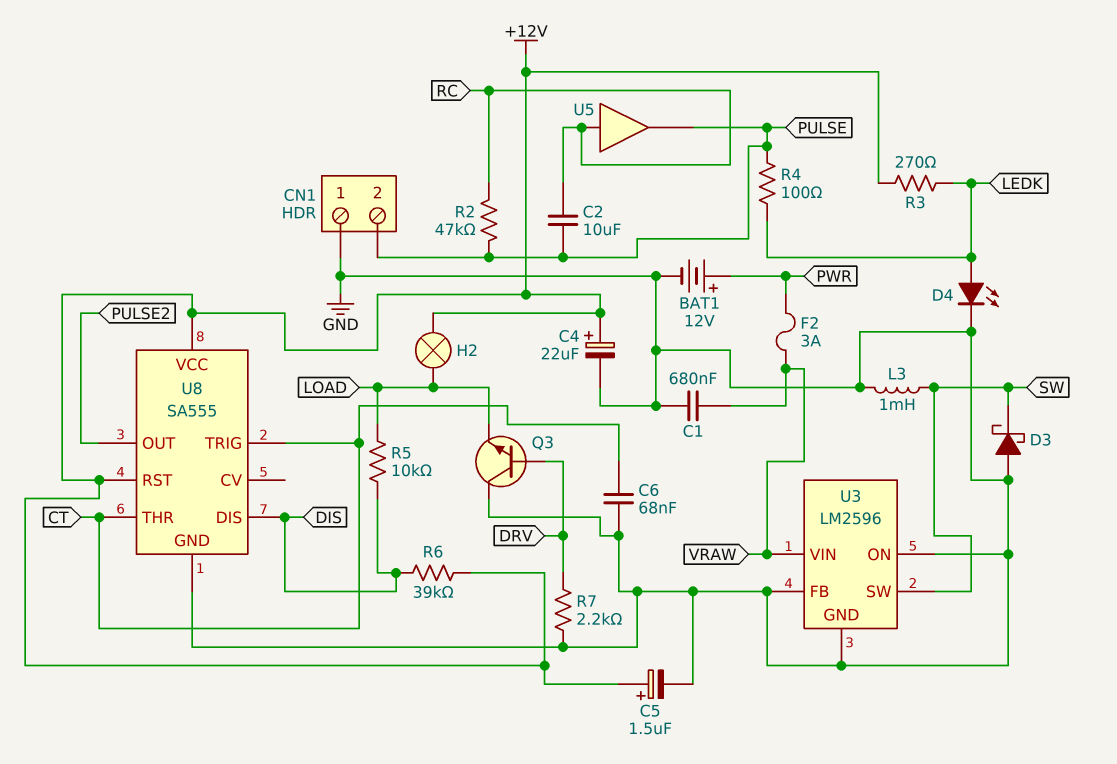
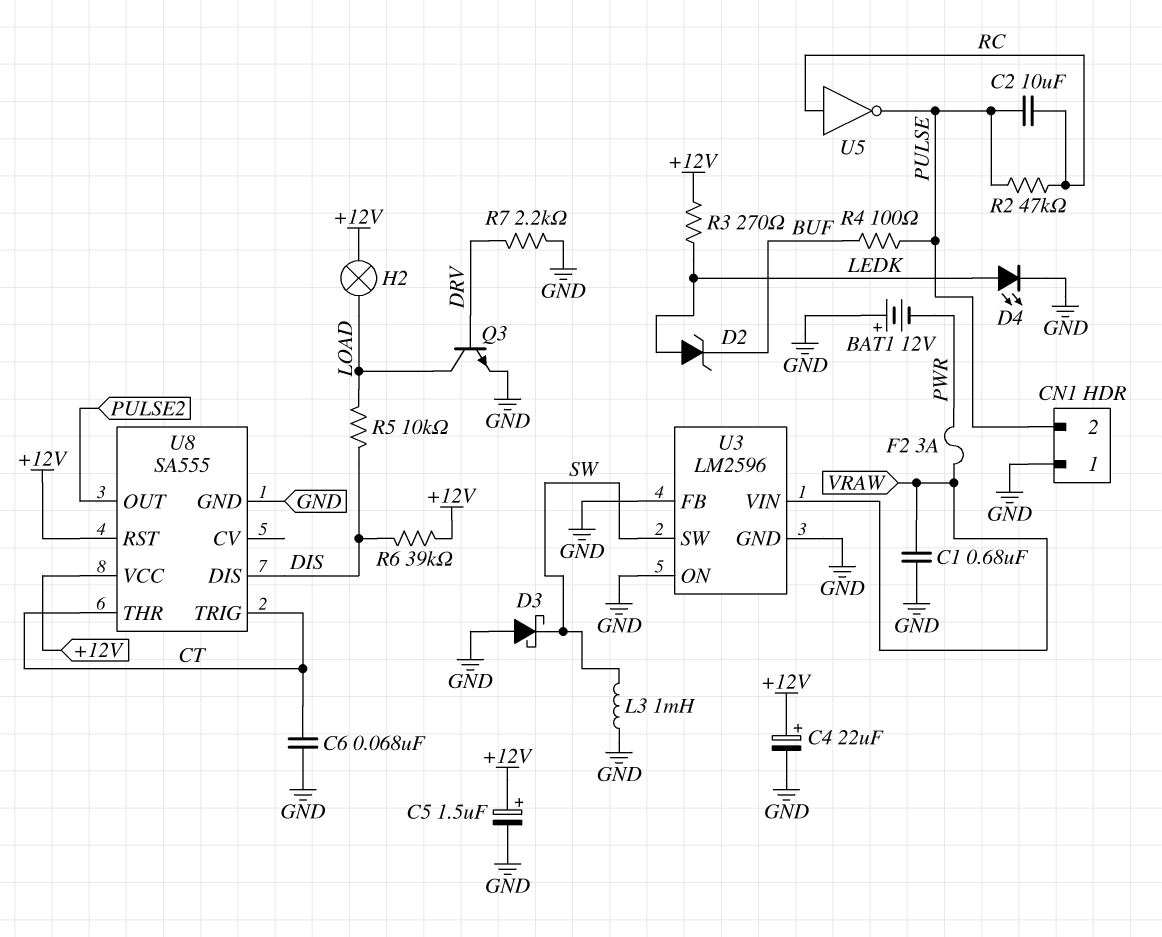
BAT1: 12V (plus PWR, minus GND) -> 12V (plus GND, minus PWR)
D2: none -> zener (A LEDK, K BUF)
Q3: NPN (B DRV, C GND, E LOAD) -> NPN (B DRV, C LOAD, E GND)
R4: 100 (LEDK, PULSE) -> 100 (BUF, PULSE)
U5: buffer (in RC, out PULSE) -> NOT (in RC, out PULSE)

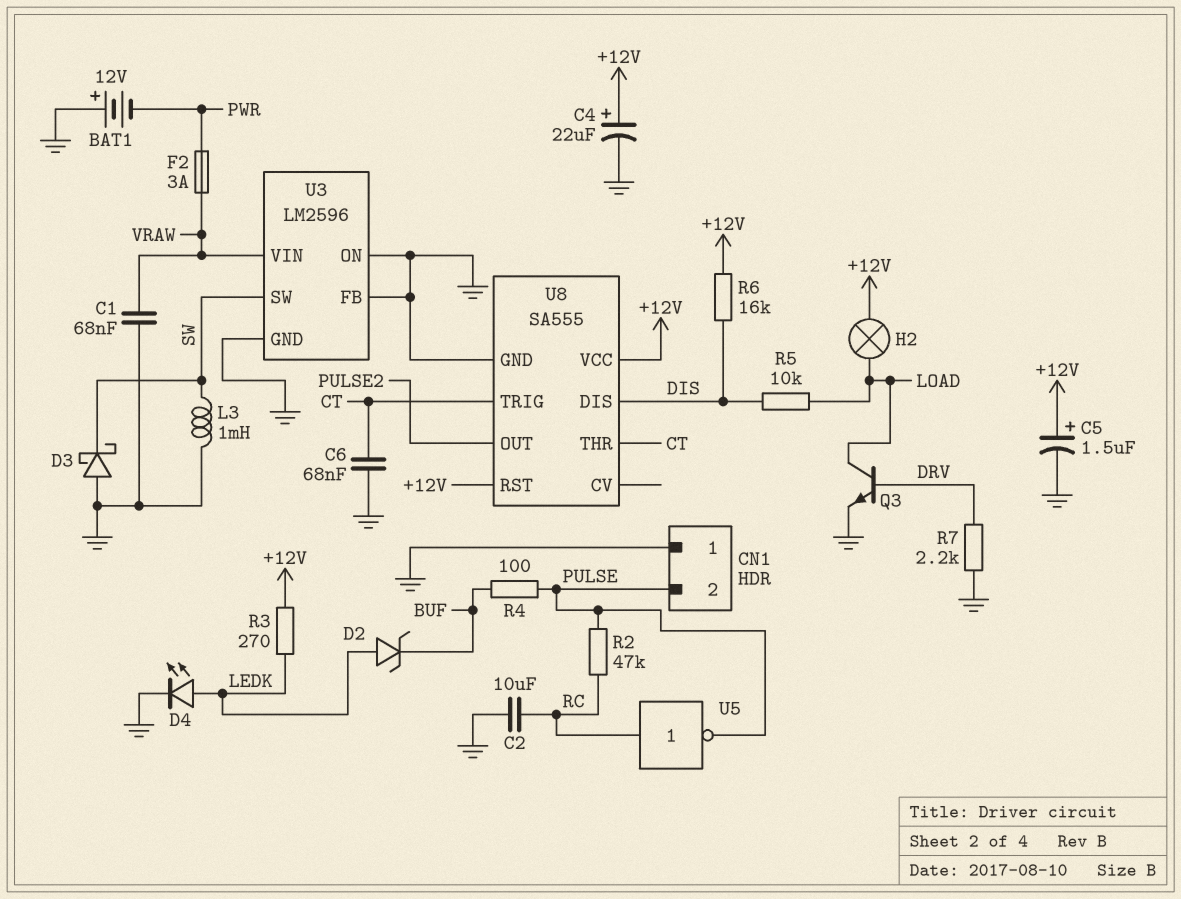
C1: 680nF (GND, VRAW) -> 68nF (GND, VRAW)
C2: 10uF (PULSE, RC) -> 10uF (GND, RC)
R6: 39k (+12V, DIS) -> 16k (+12V, DIS)

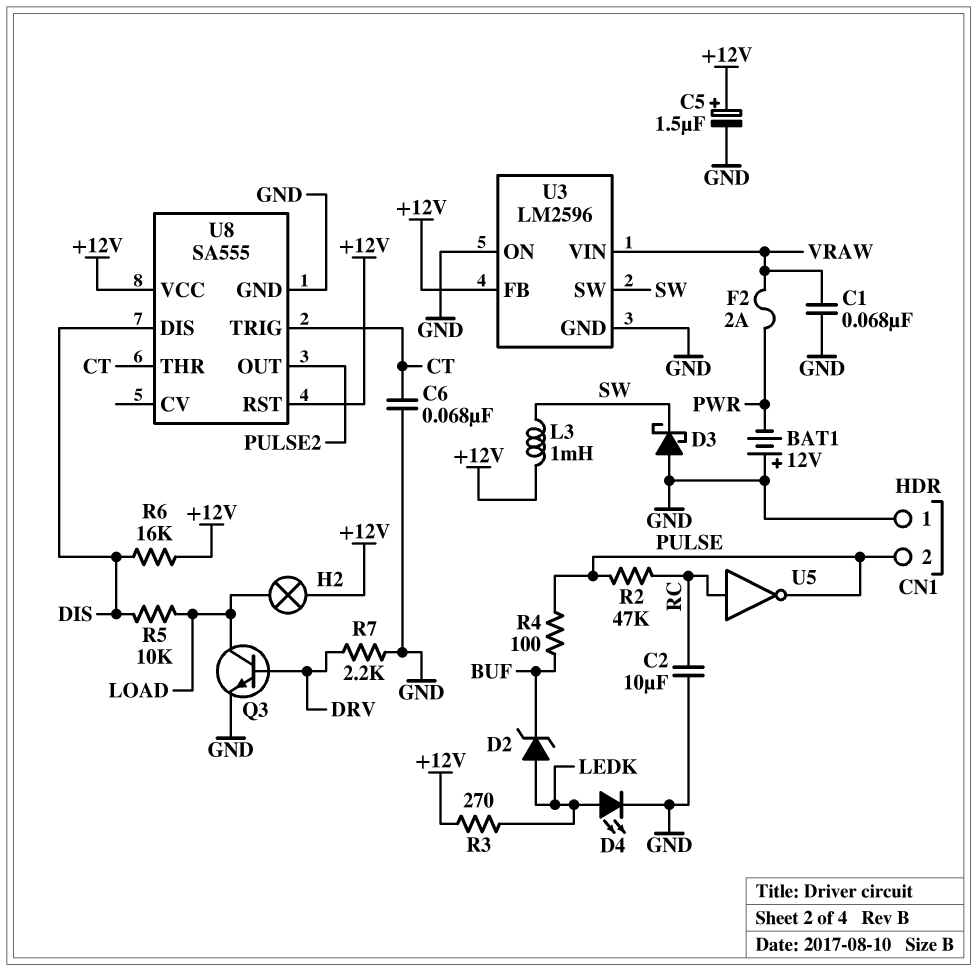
C4: 22uF (plus +12V, minus GND) -> none
F2: 3A (PWR, VRAW) -> 2A (PWR, VRAW)
L3: 1mH (GND, SW) -> 1mH (+12V, SW)
U3 pin FB: GND -> +12V

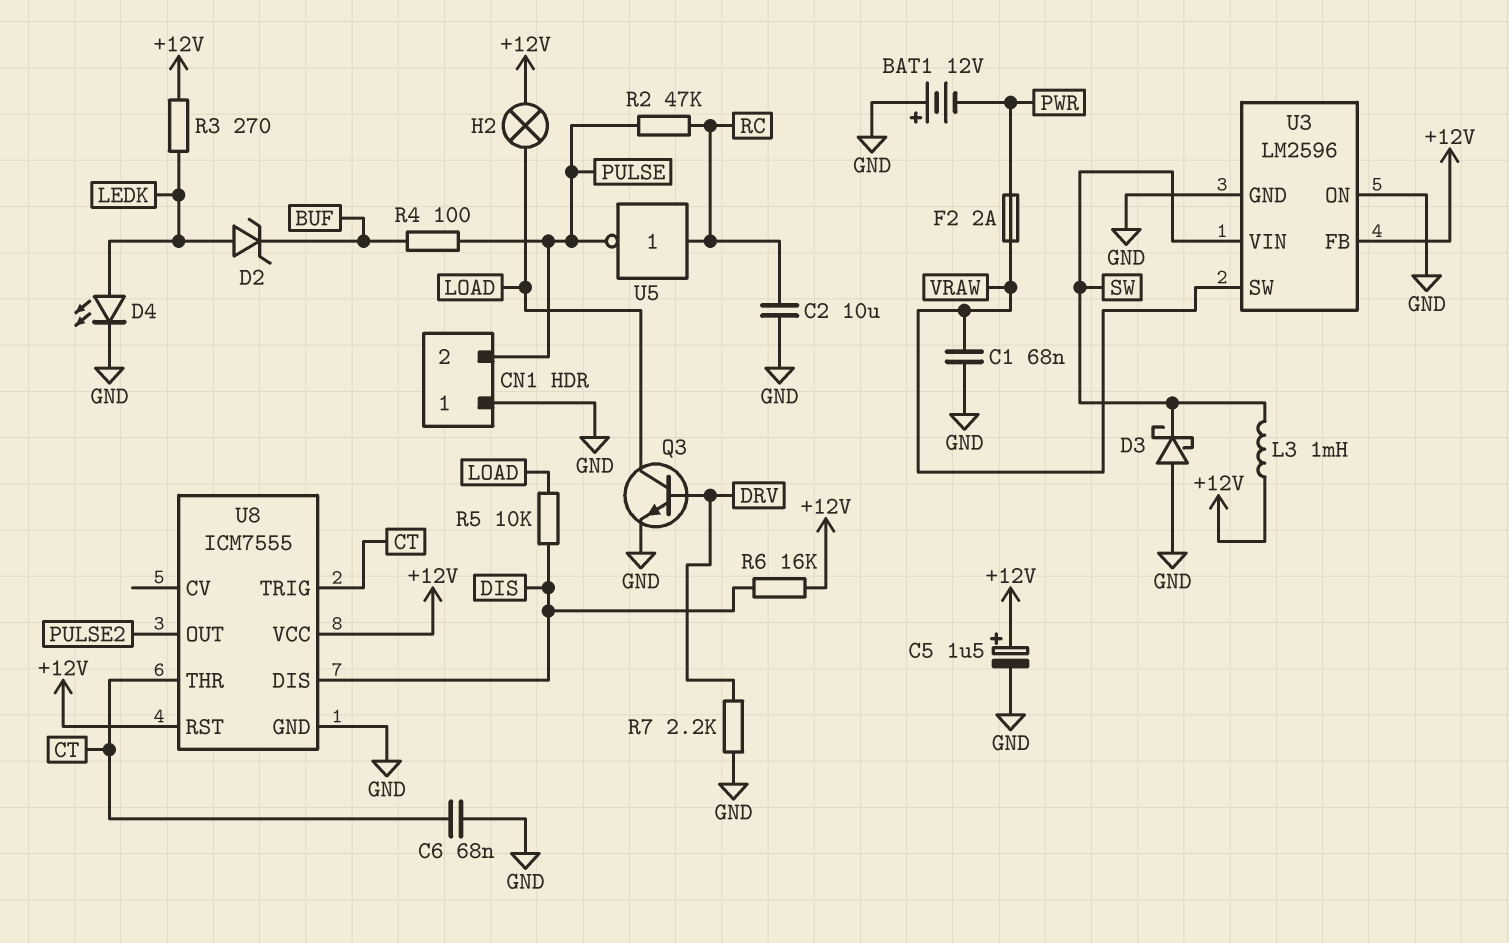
U3 pin SW: SW -> VRAW
U3 pin VIN: VRAW -> SW
U8: SA555 -> ICM7555

